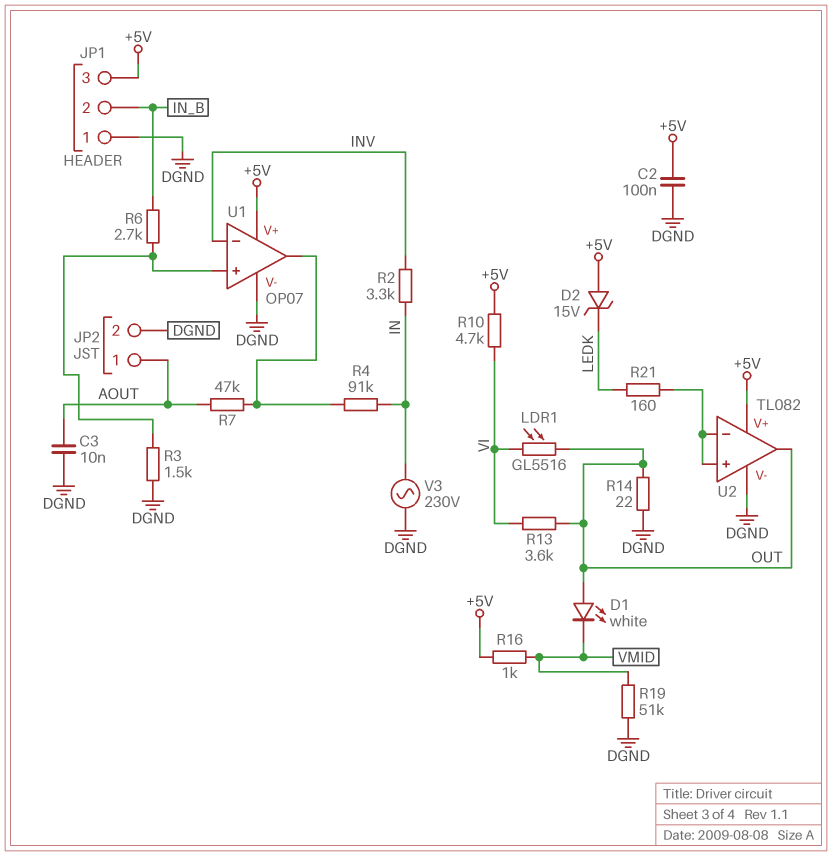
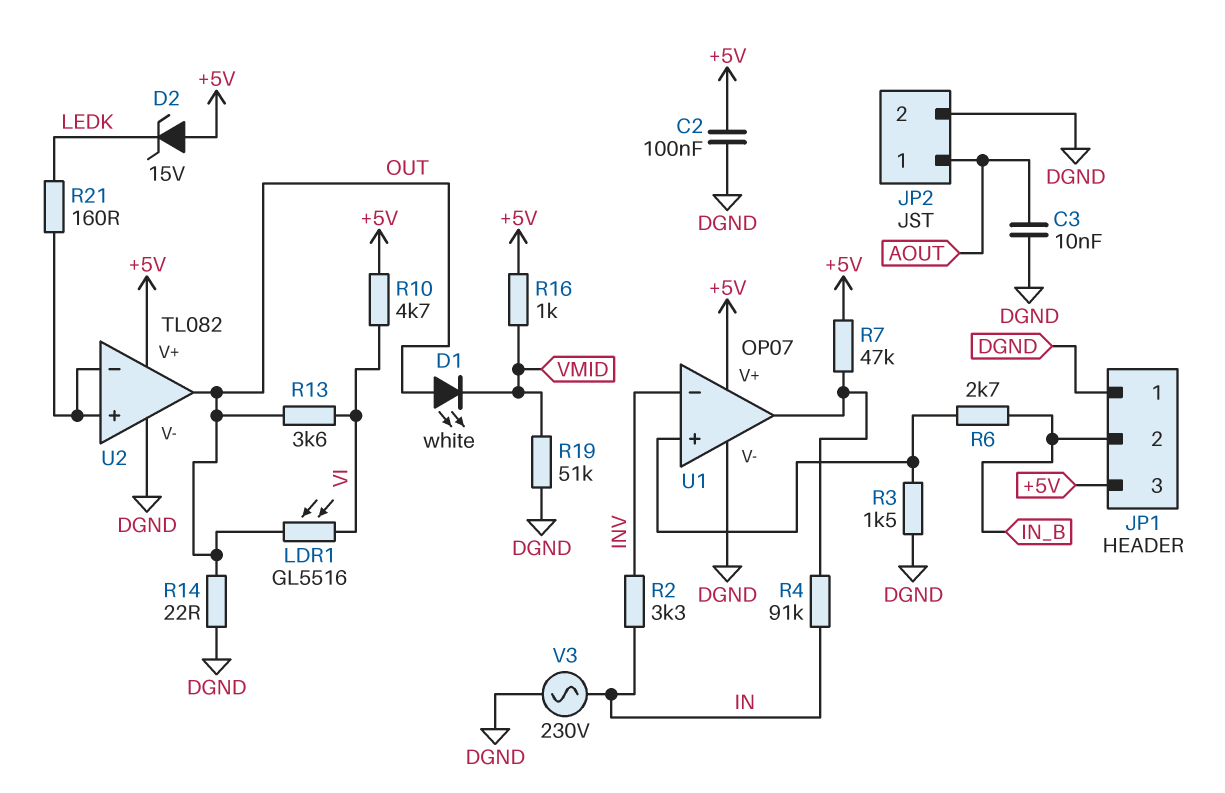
R7: 47k (AOUT, U1/out) -> 47k (+5V, U1/out)

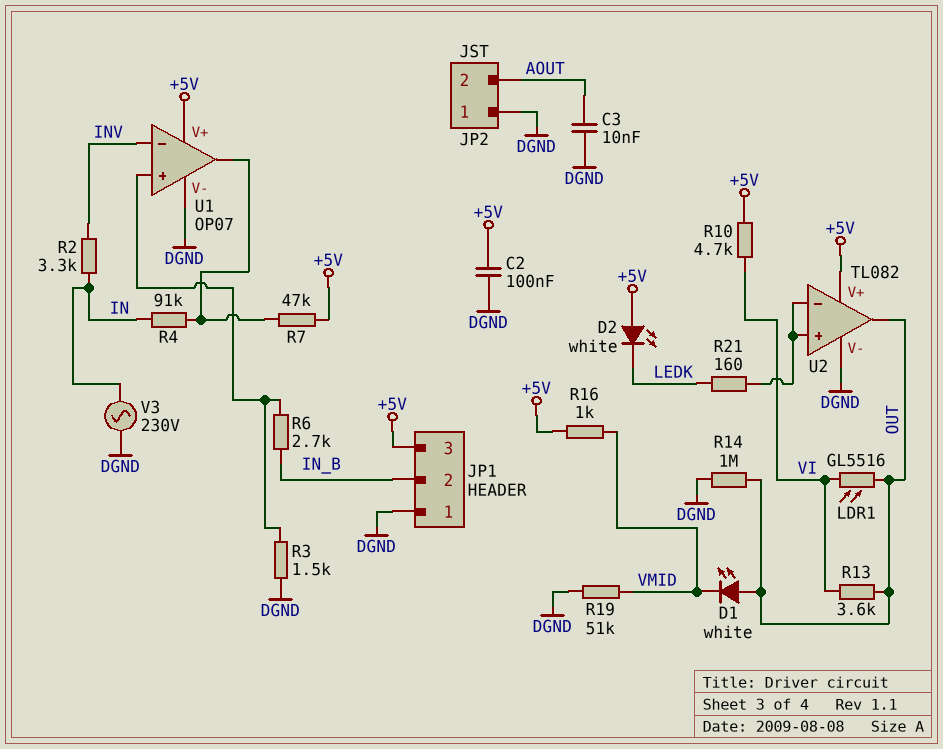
D2: zener 15V (A +5V, K LEDK) -> LED white (A +5V, K LEDK)
JP2 pin 1: AOUT -> DGND
JP2 pin 2: DGND -> AOUT
R14: 22 (DGND, OUT) -> 1M (DGND, OUT)

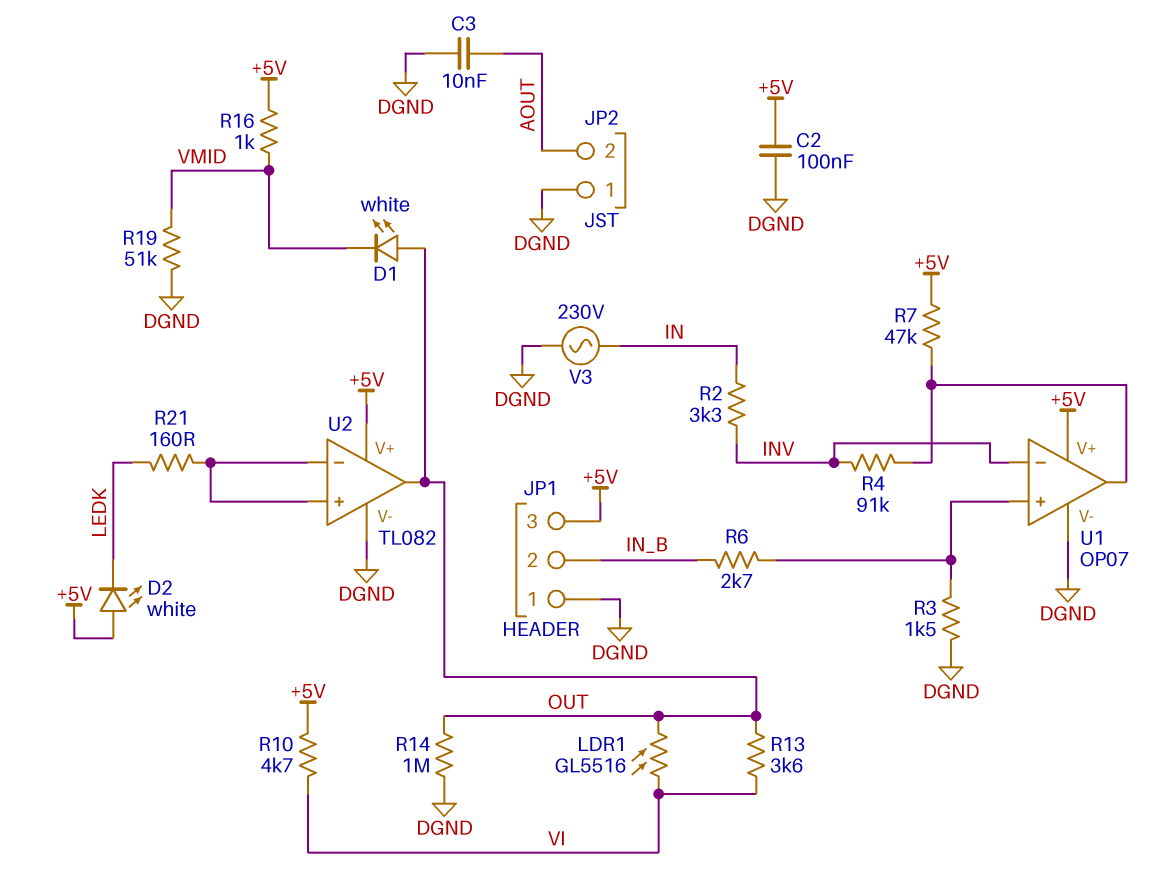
R4: 91k (IN, U1/out) -> 91k (INV, U1/out)

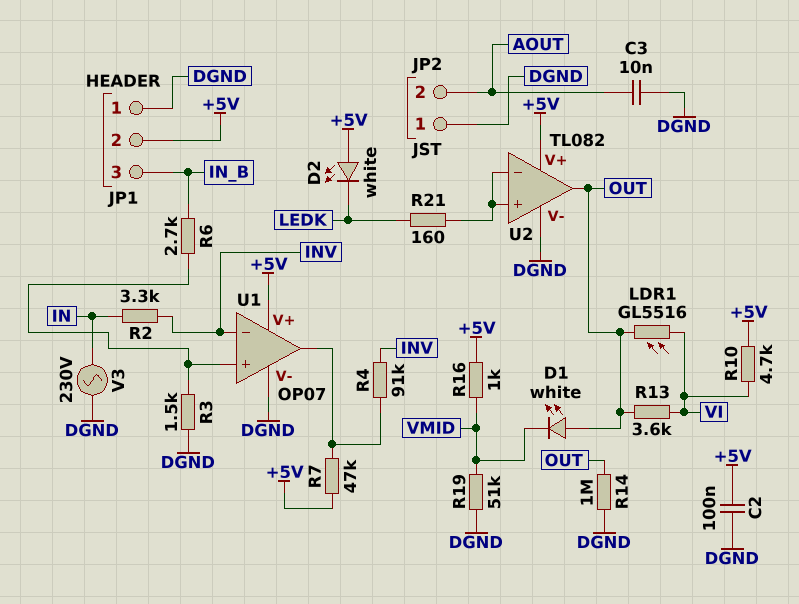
JP1 pin 2: IN_B -> +5V
JP1 pin 3: +5V -> IN_B

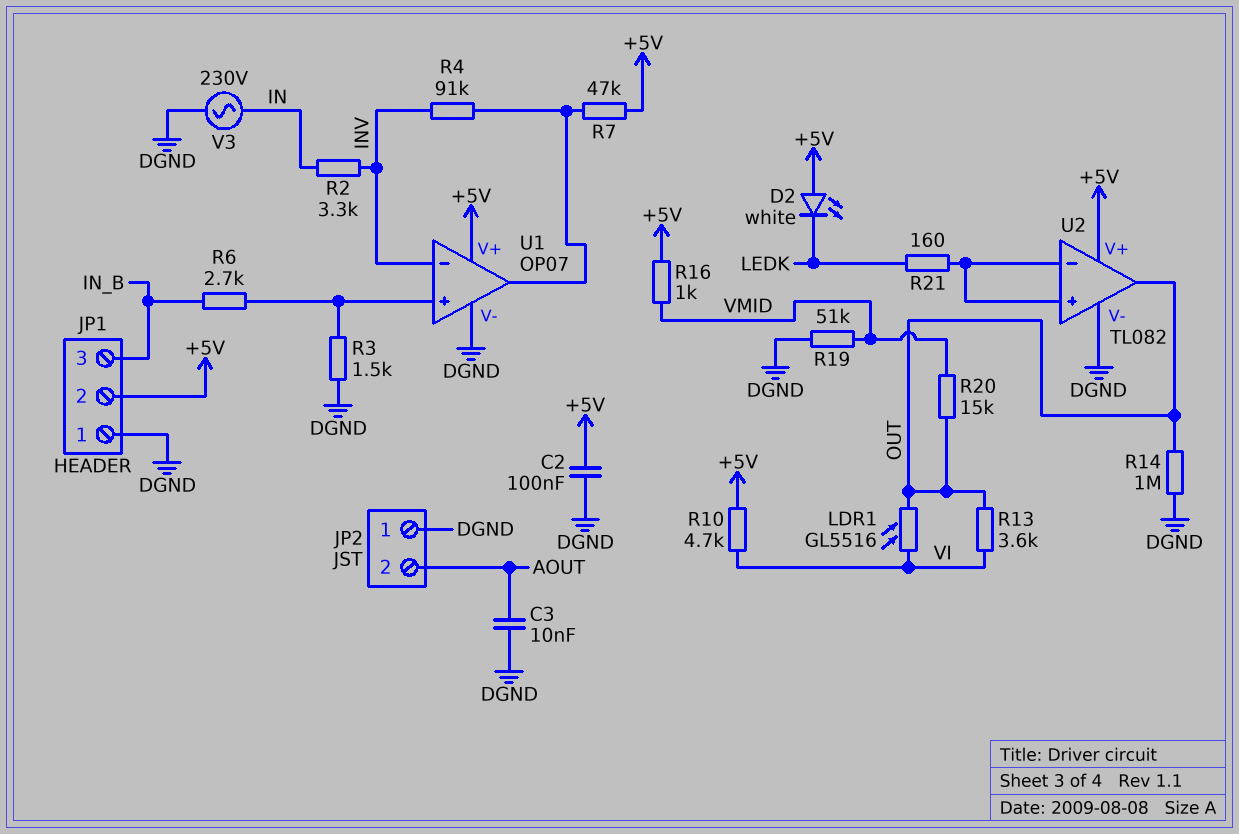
D1: LED white (A OUT, K VMID) -> none
R20: none -> 15k (OUT, VMID)

